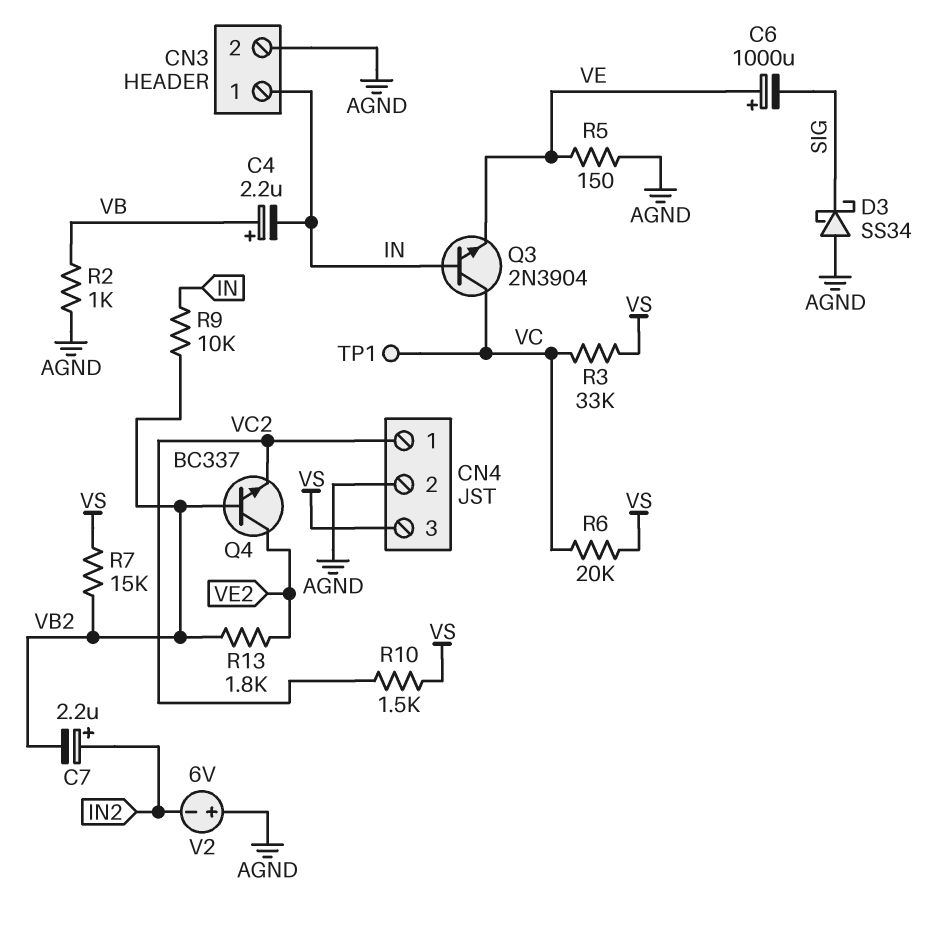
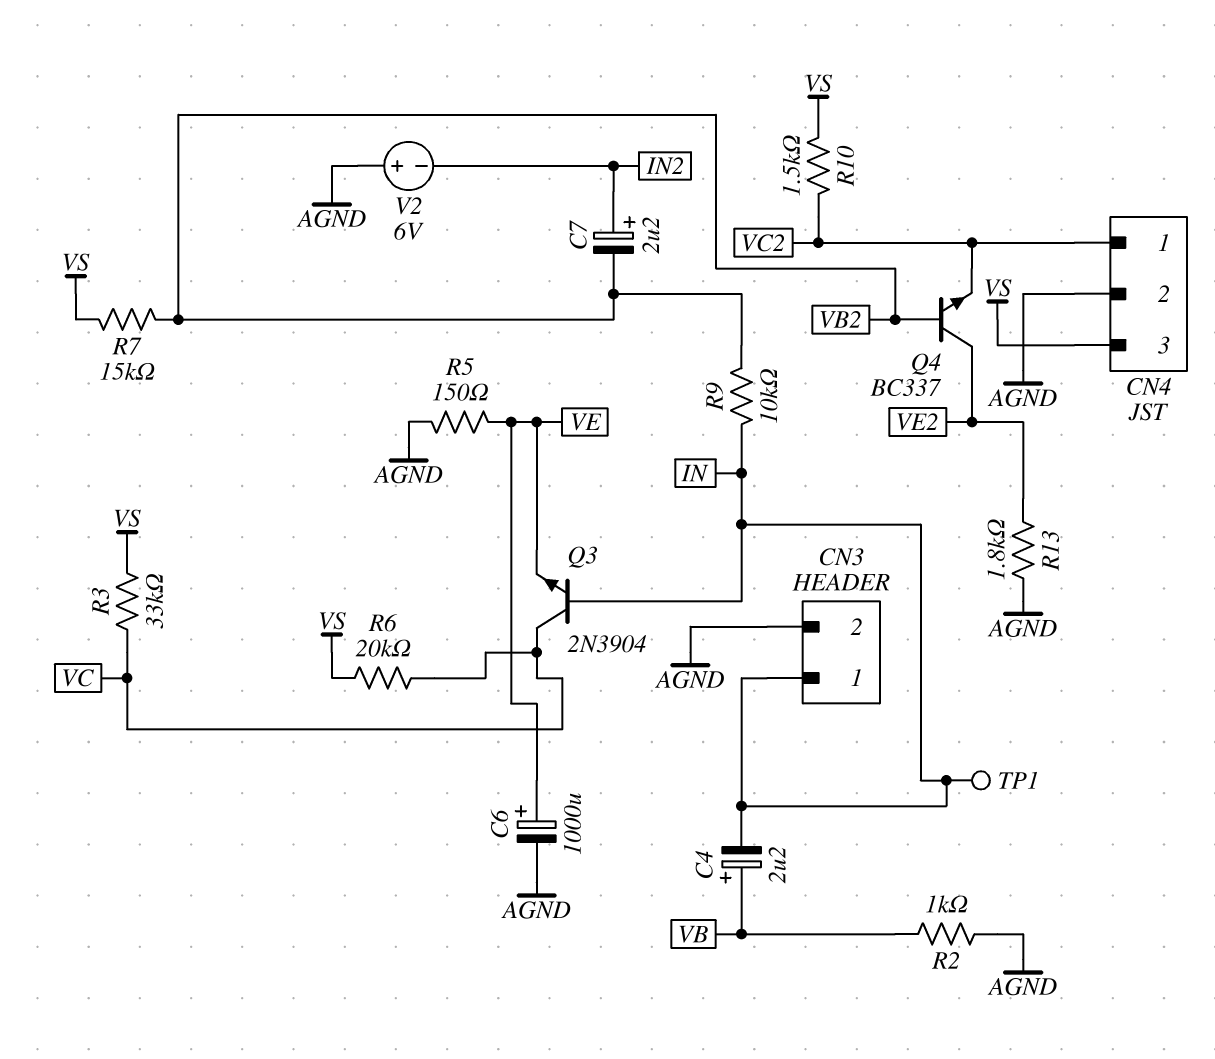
C6: 1000uF (plus VE, minus SIG) -> 1000uF (plus VE, minus AGND)
D3: schottky SS34 (A AGND, K SIG) -> none
R13: 1.8k (VB2, VE2) -> 1.8k (AGND, VE2)
TP1: test point (VC) -> test point (IN)

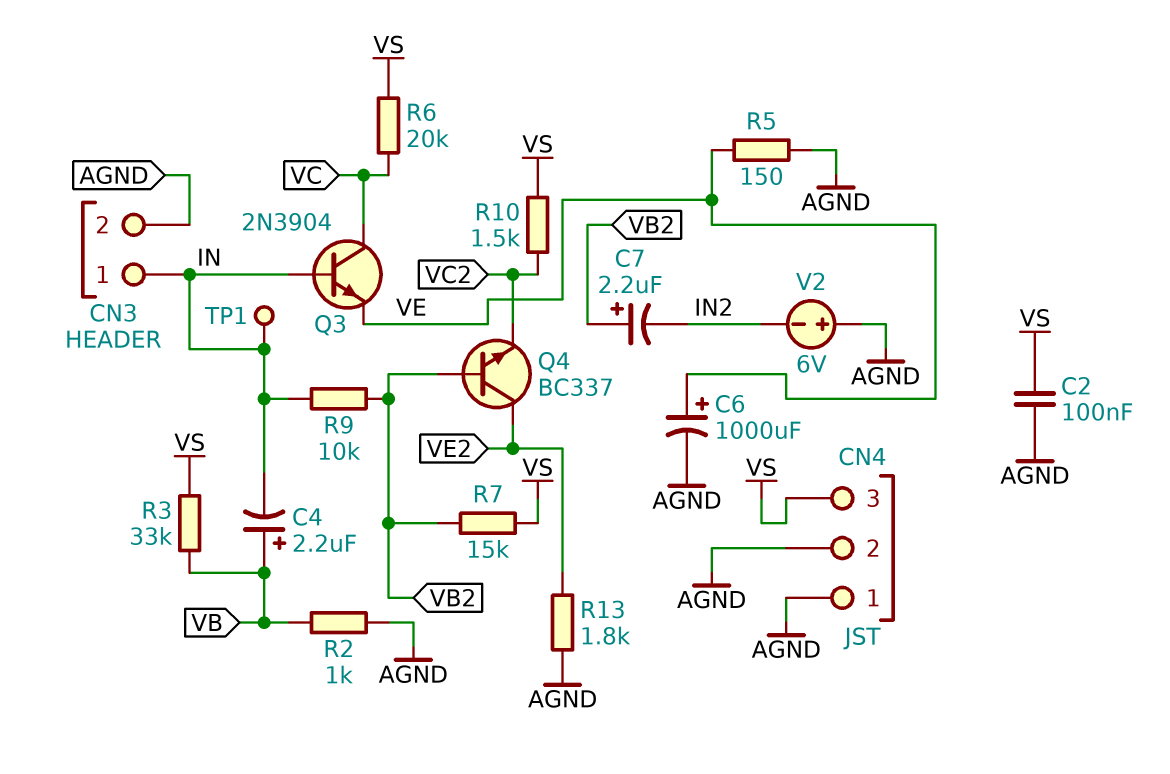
C2: none -> 100nF (AGND, VS)
C7: 2.2uF (plus IN2, minus VB2) -> 2.2uF (plus VB2, minus IN2)
CN4 pin 1: VC2 -> AGND
R3: 33k (VC, VS) -> 33k (VB, VS)

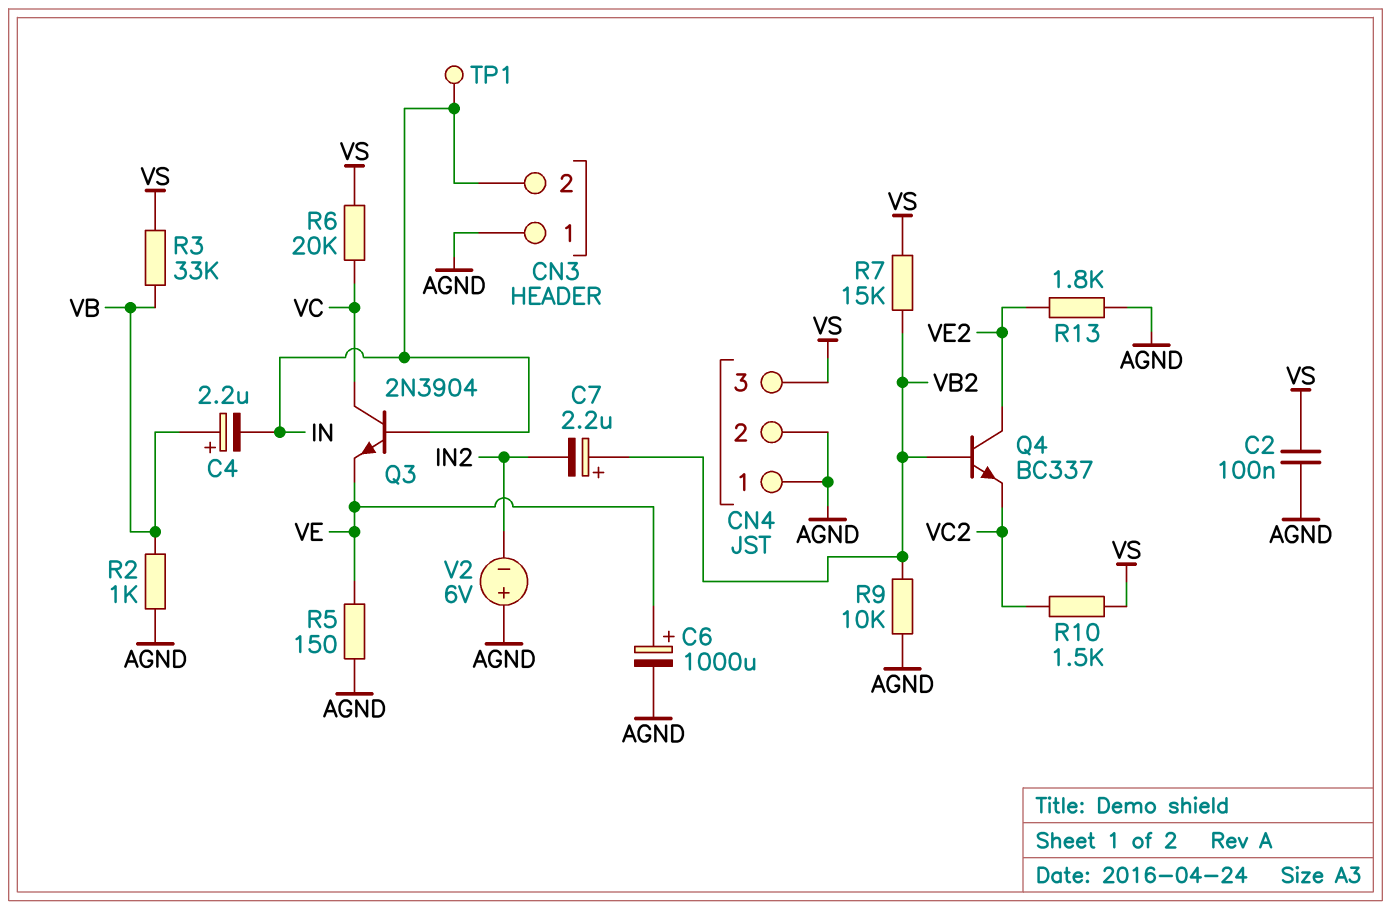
CN3 pin 1: IN -> AGND
CN3 pin 2: AGND -> IN
R9: 10k (IN, VB2) -> 10k (AGND, VB2)

